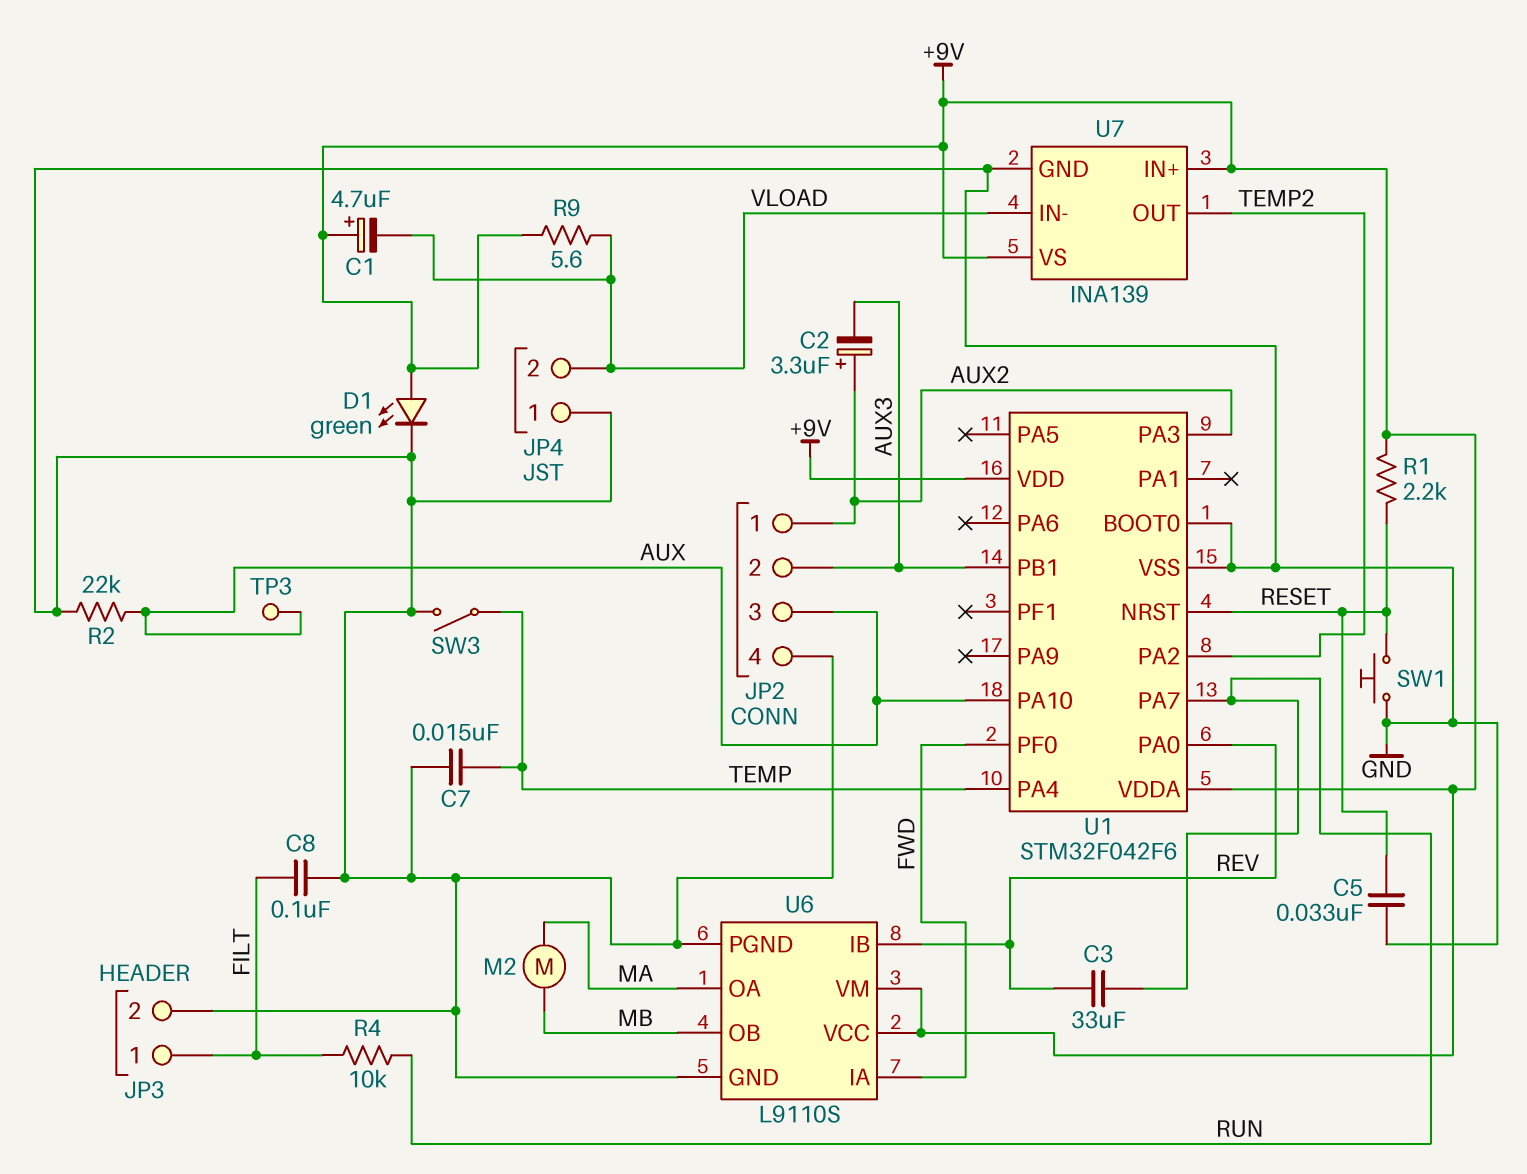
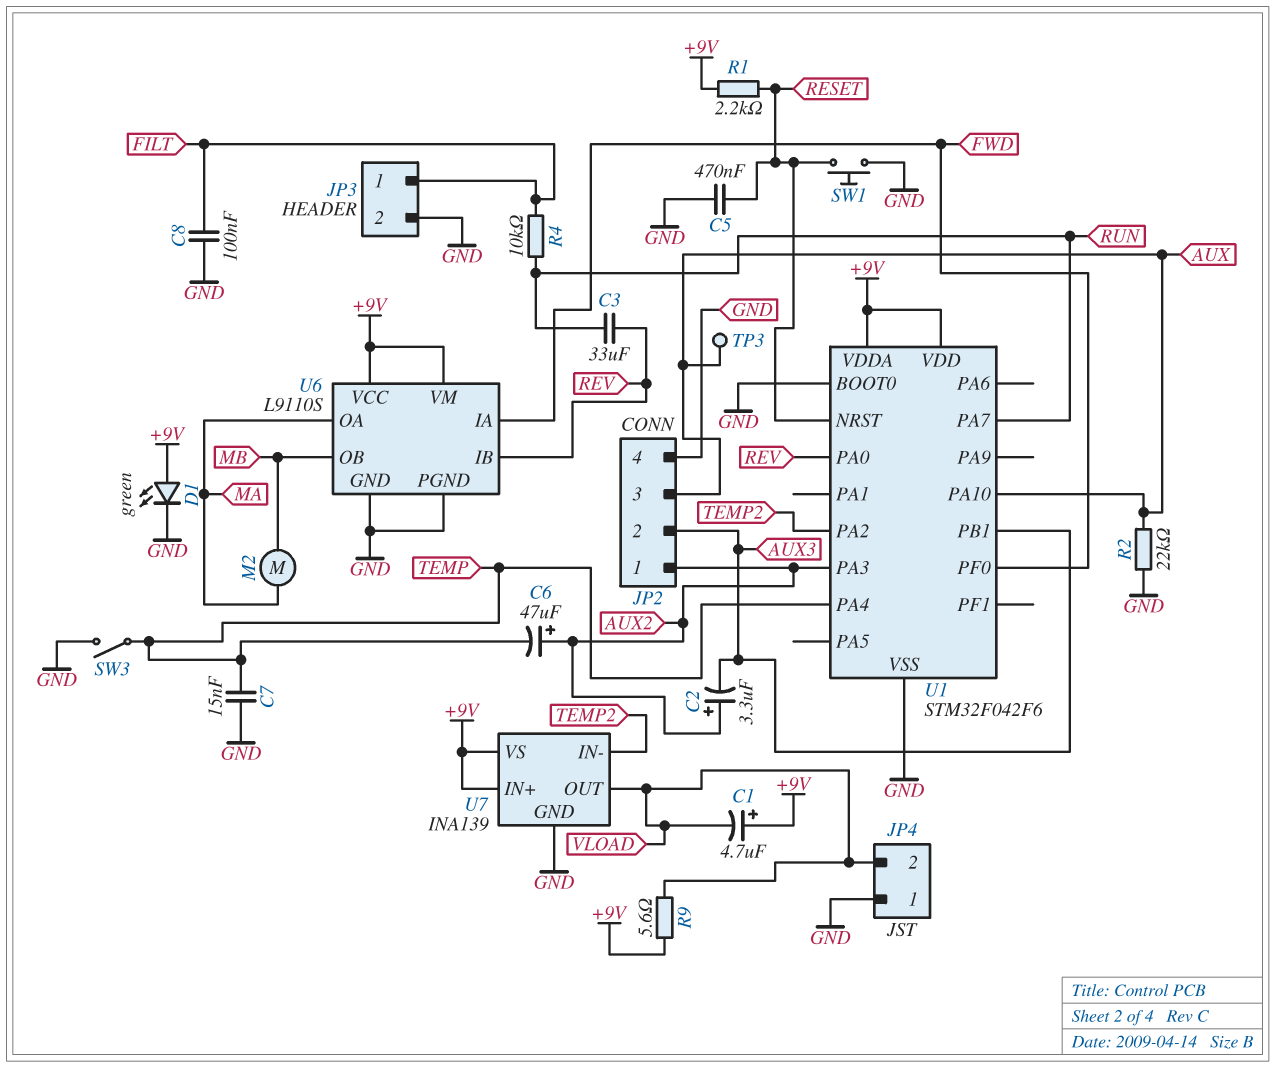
C5: 33nF (GND, RESET) -> 470nF (GND, RESET)
C6: none -> 47uF (plus AUX2, minus TEMP)
U7 pin IN-: VLOAD -> TEMP2
U7 pin OUT: TEMP2 -> VLOAD

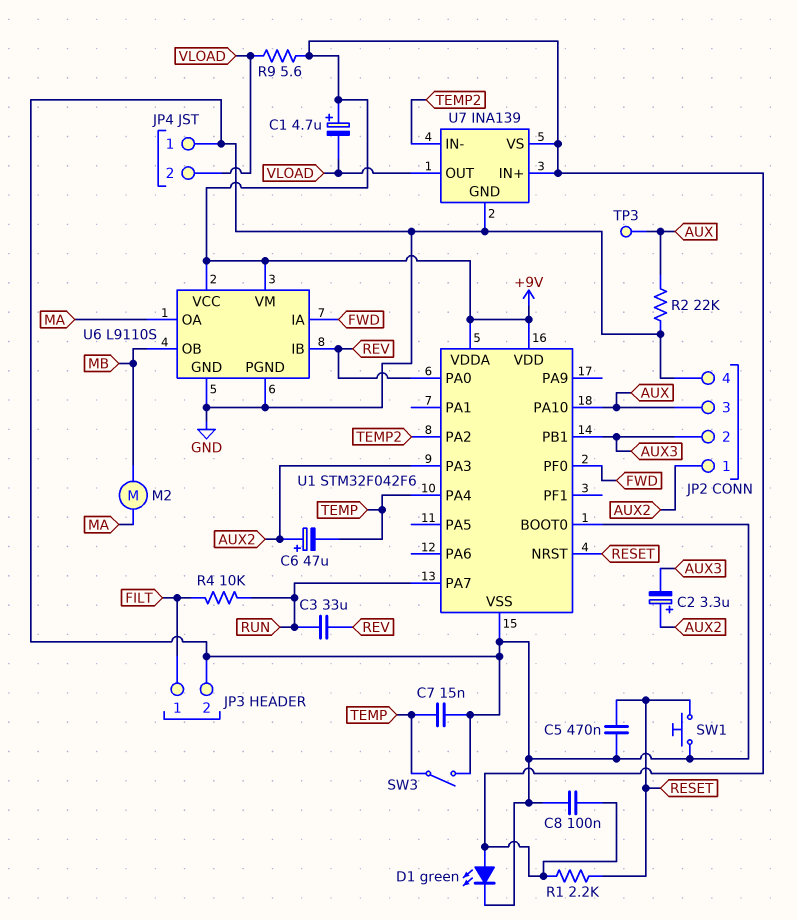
C8: 100nF (FILT, GND) -> 100nF (+9V, GND)

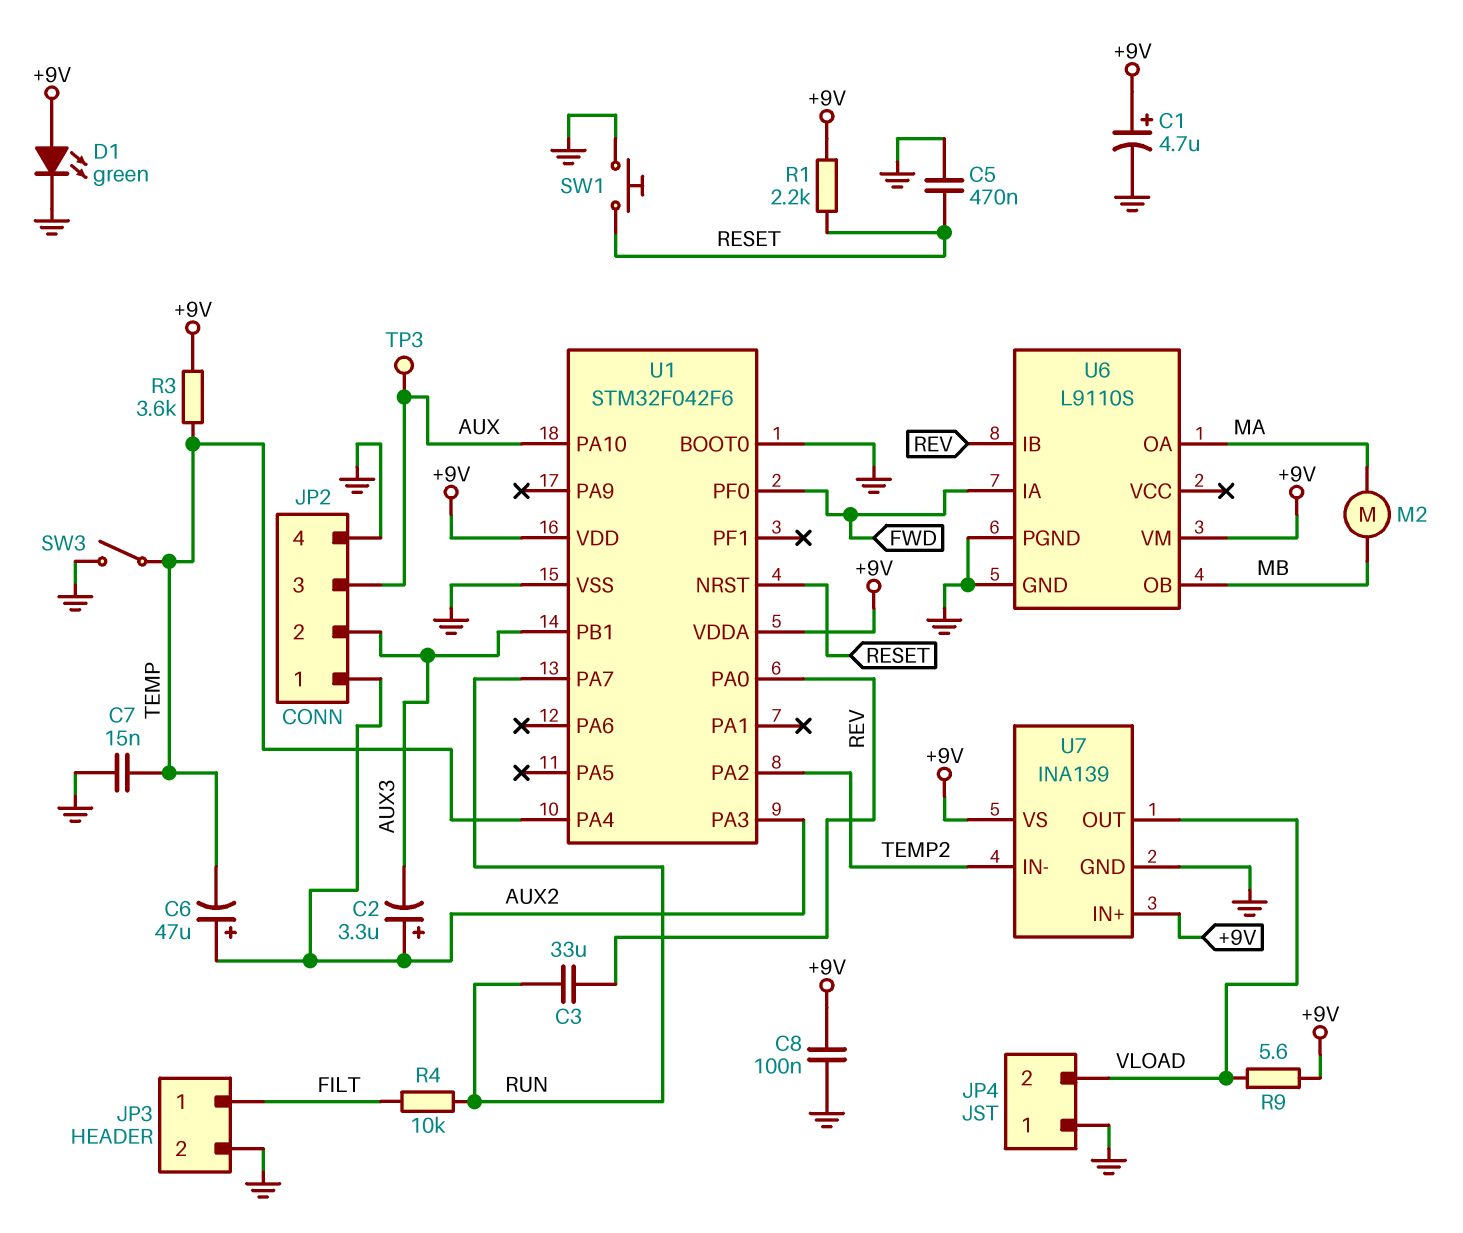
C1: 4.7uF (plus +9V, minus VLOAD) -> 4.7uF (plus +9V, minus GND)
R2: 22k (AUX, GND) -> none
R3: none -> 3.6k (+9V, TEMP)
U6 pin VCC: +9V -> none

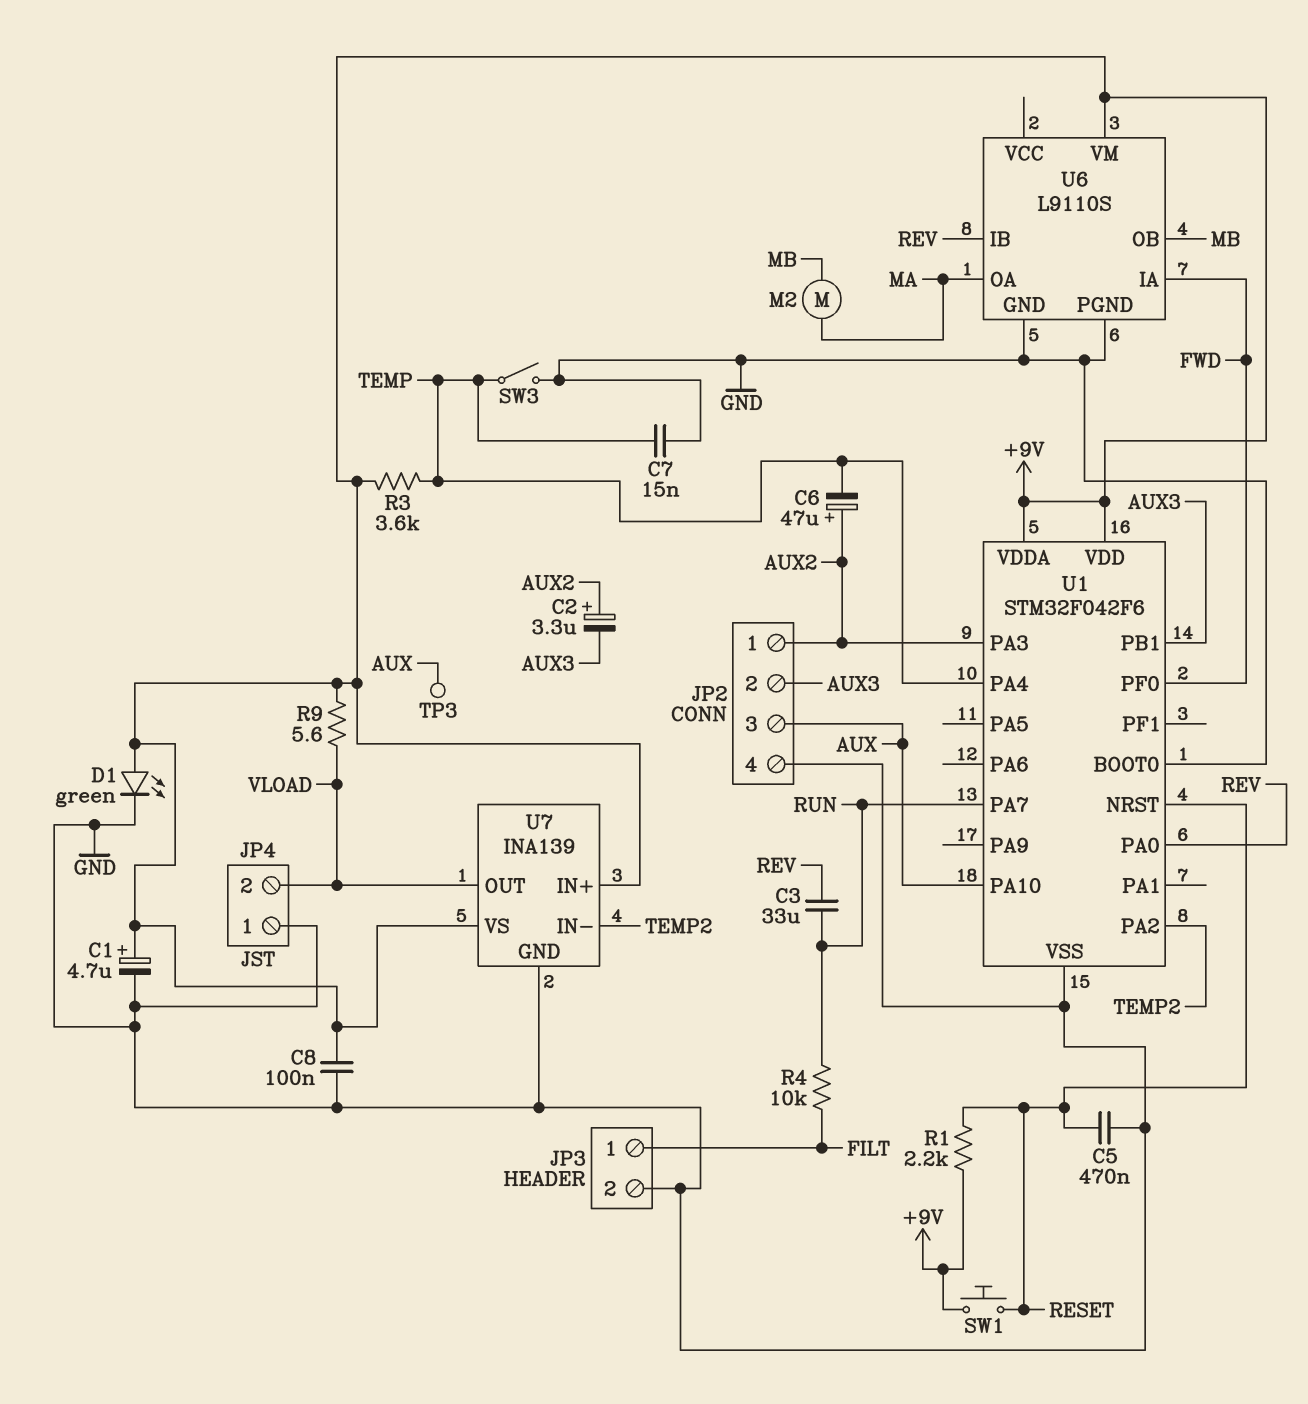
SW1: button (GND, RESET) -> button (+9V, RESET)

